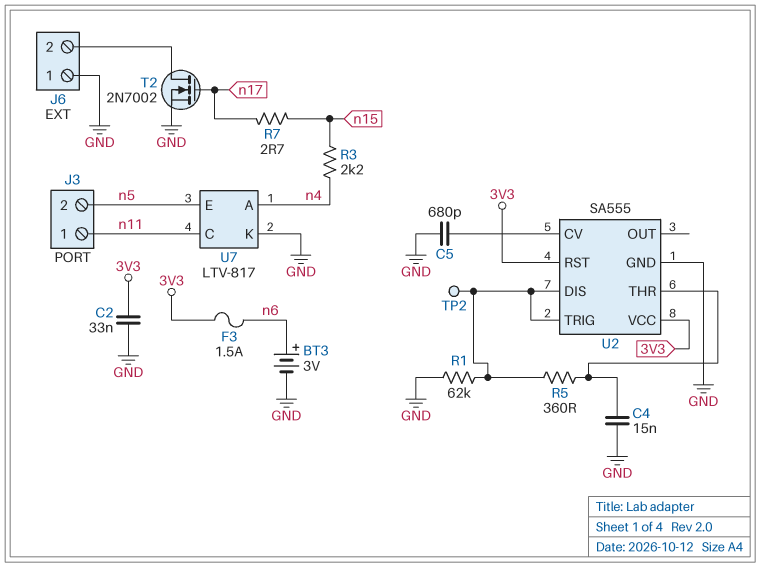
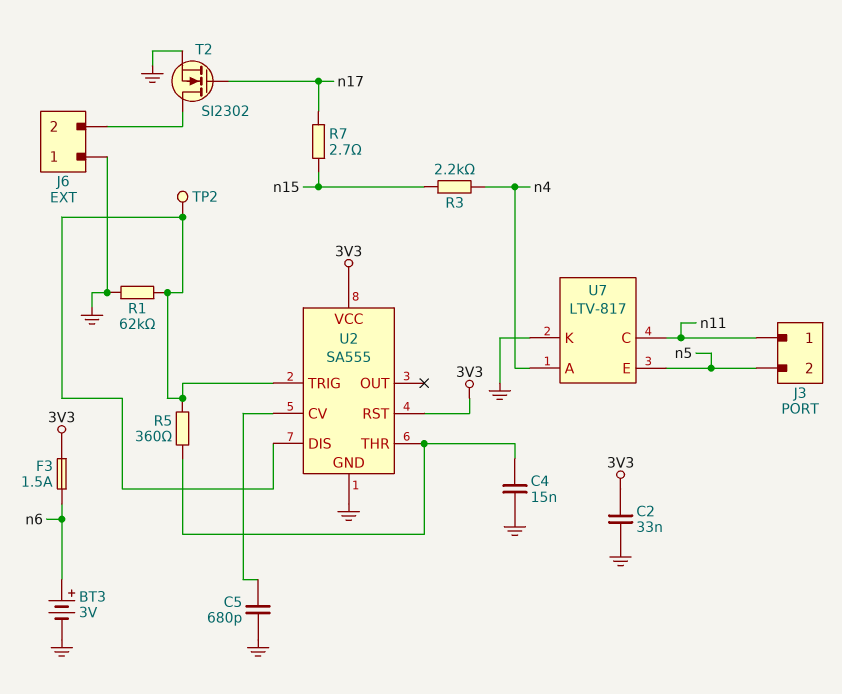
T2: NMOS 2N7002 (G n17, D J6/2, S GND) -> NMOS SI2302 (G n17, D J6/2, S GND)

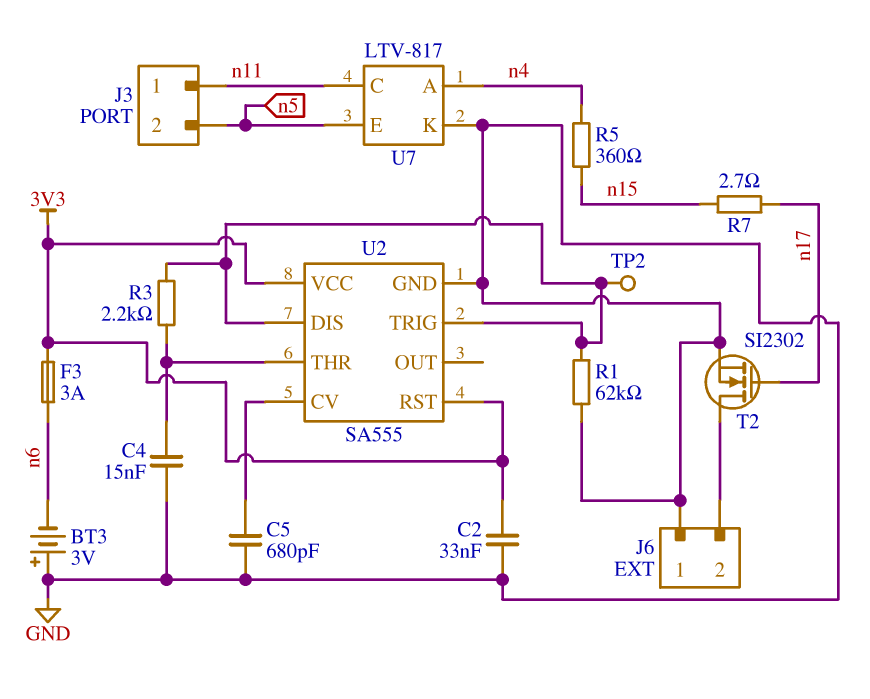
BT3: 3V (plus n6, minus GND) -> 3V (plus GND, minus n6)
F3: 1.5A (3V3, n6) -> 3A (3V3, n6)
R3: 2.2k (n4, n15) -> 2.2k (U2/DIS, U2/THR)
R5: 360 (U2/DIS, U2/THR) -> 360 (n4, n15)

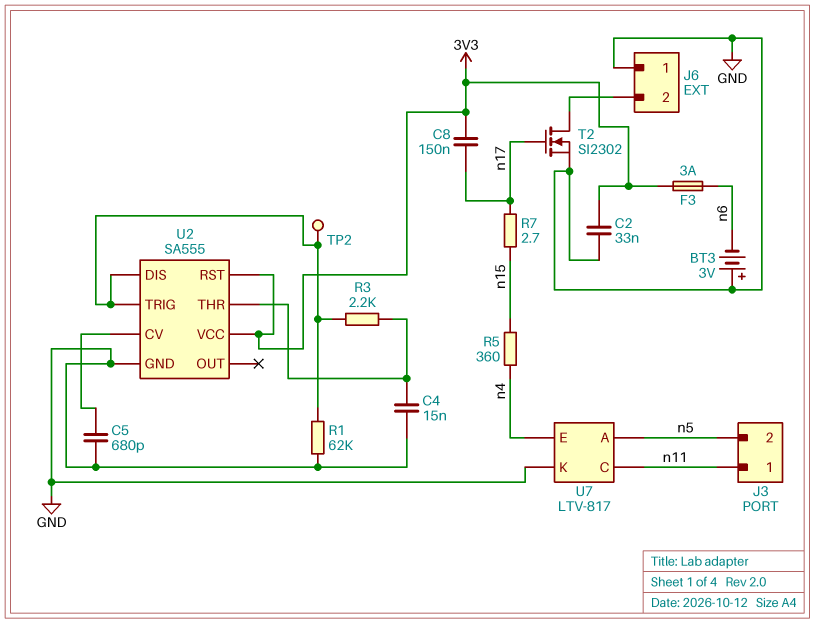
C8: none -> 150nF (3V3, n17)
U7 pin A: n4 -> n5
U7 pin E: n5 -> n4

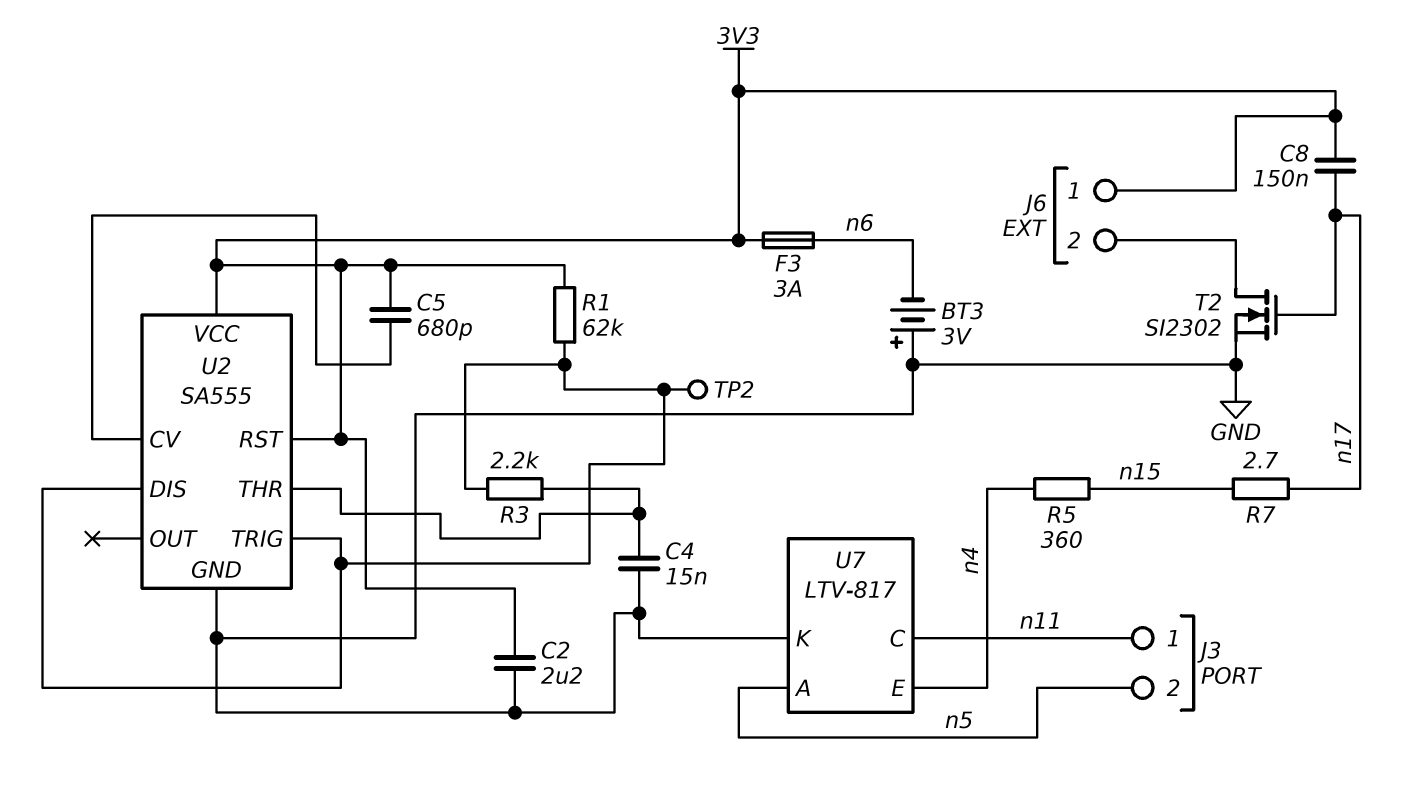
C2: 33nF (3V3, GND) -> 2.2uF (3V3, GND)
C5: 680pF (GND, U2/CV) -> 680pF (3V3, U2/CV)
J6 pin 1: GND -> 3V3
R1: 62k (GND, U2/DIS) -> 62k (3V3, U2/DIS)

